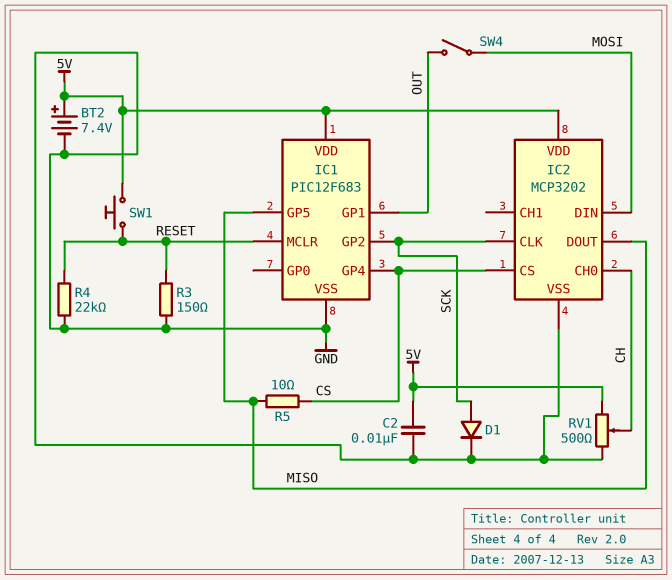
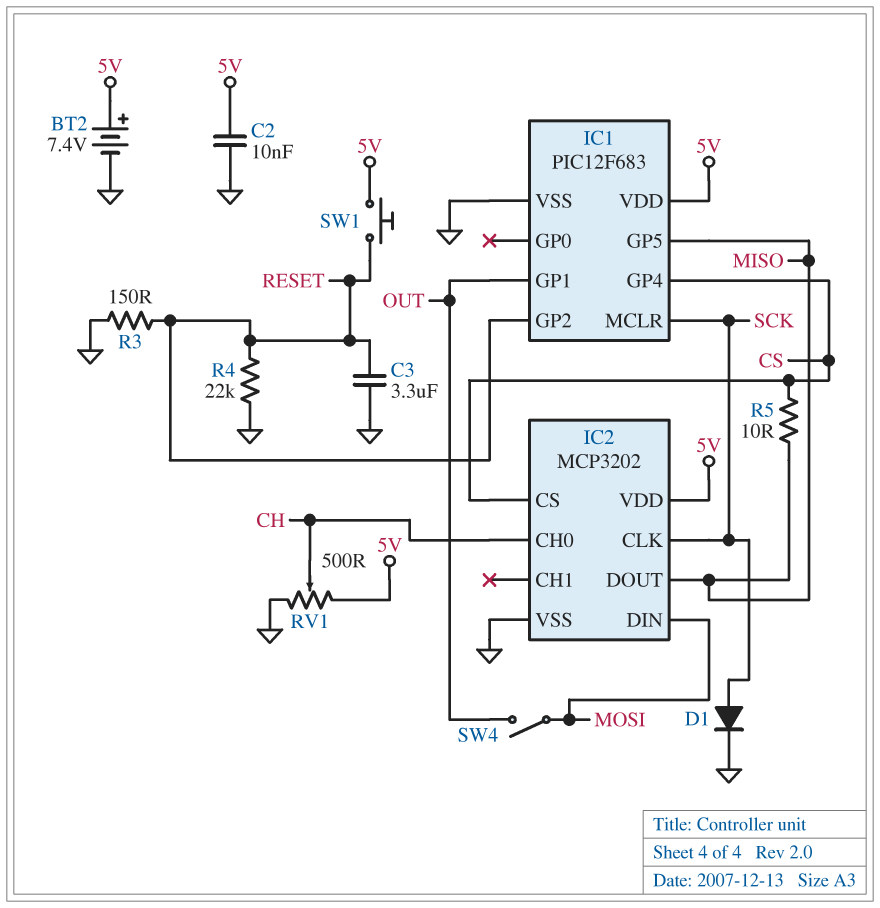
C3: none -> 3.3uF (GND, RESET)
IC1 pin GP2: SCK -> RESET
IC1 pin MCLR: RESET -> SCK

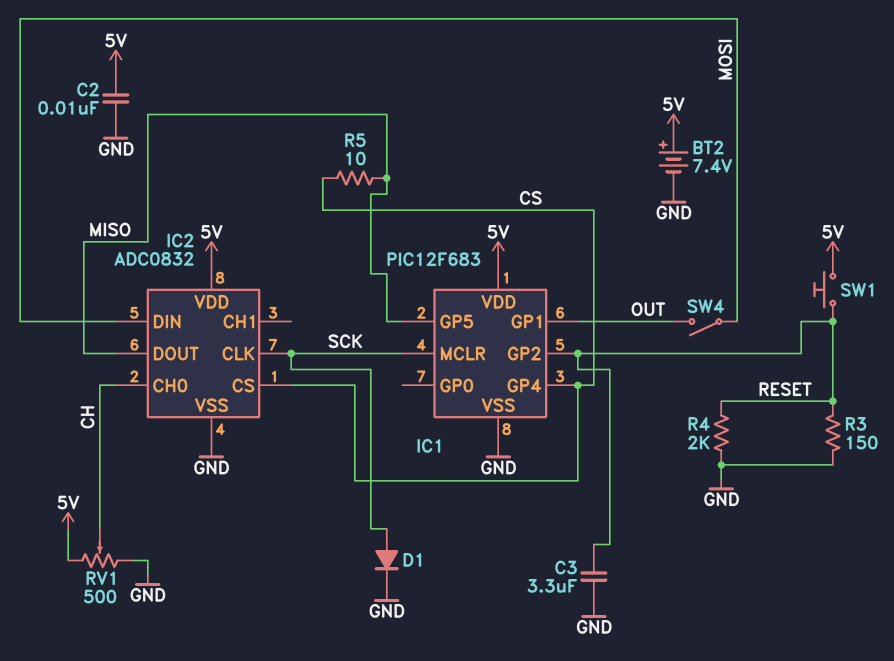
IC2: MCP3202 -> ADC0832
R4: 22k (GND, RESET) -> 2k (GND, RESET)

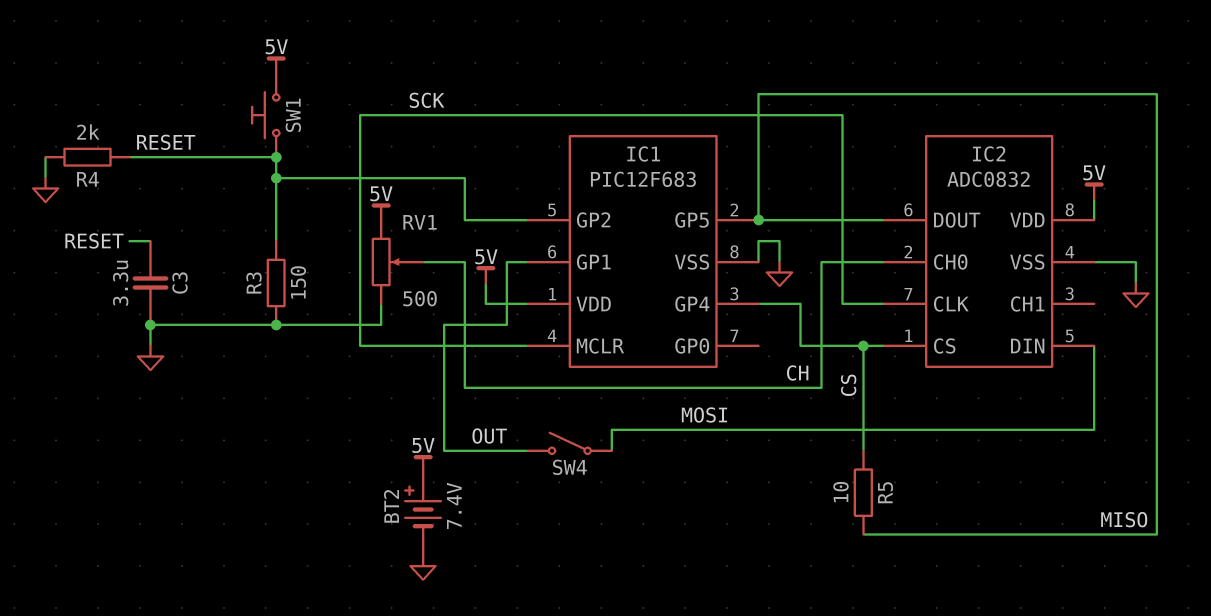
C2: 10nF (5V, GND) -> none
D1: diode (A SCK, K GND) -> none

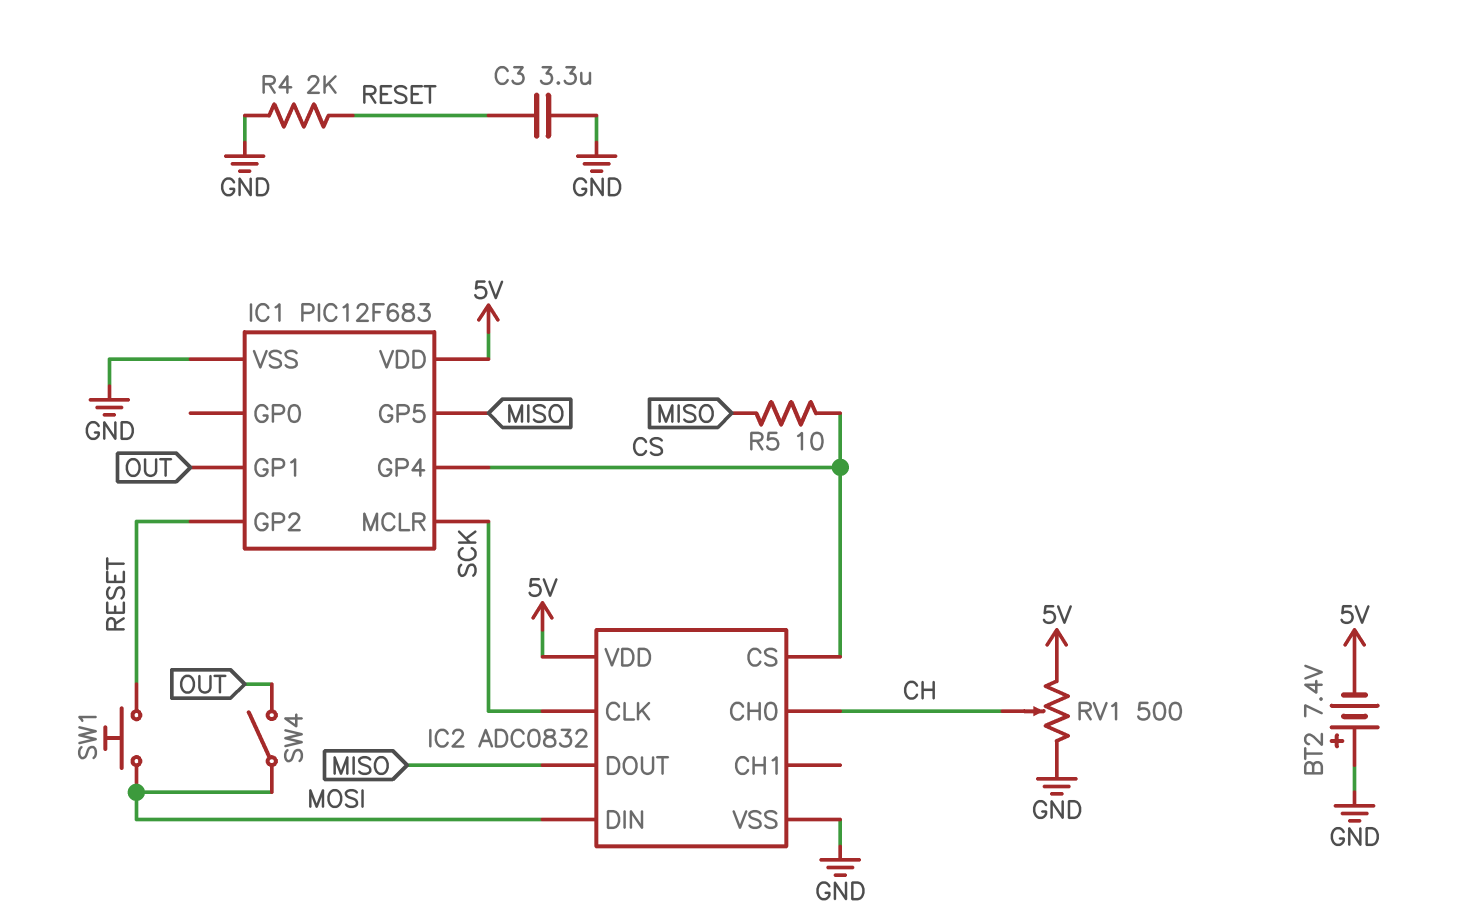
BT2: 7.4V (plus 5V, minus GND) -> 7.4V (plus GND, minus 5V)
R3: 150 (GND, RESET) -> none
SW1: button (5V, RESET) -> button (MOSI, RESET)

